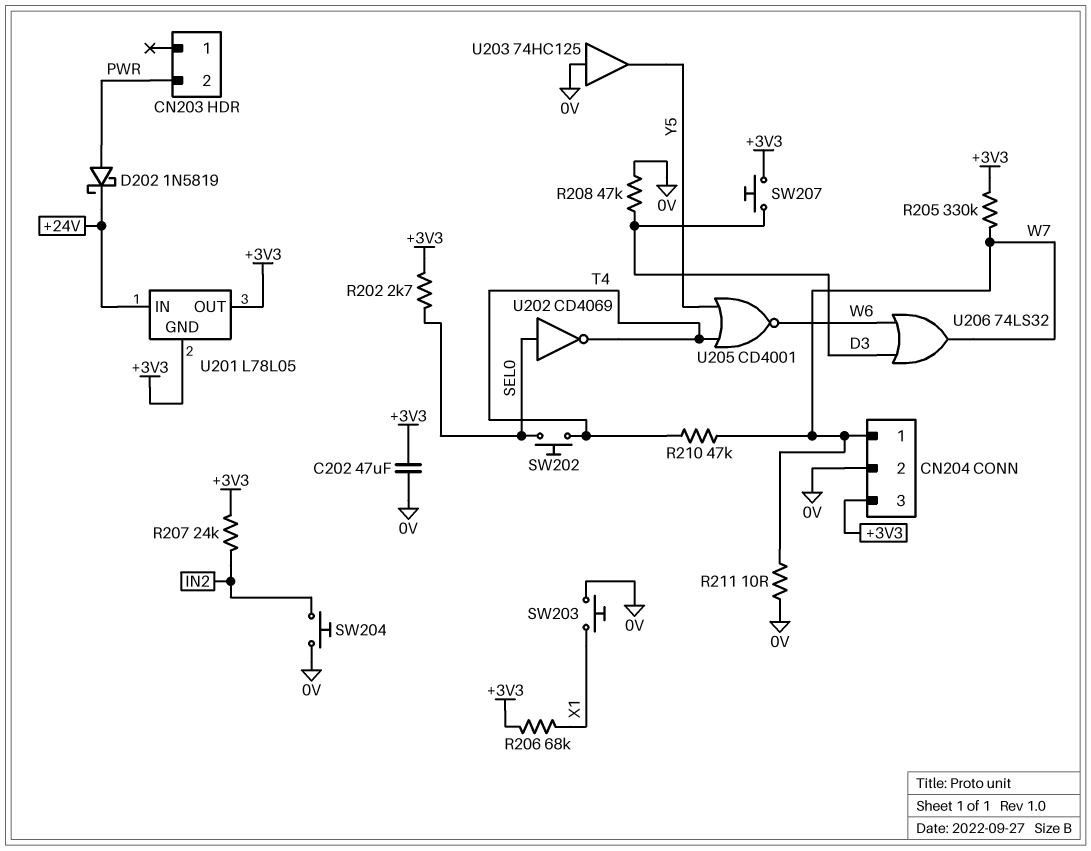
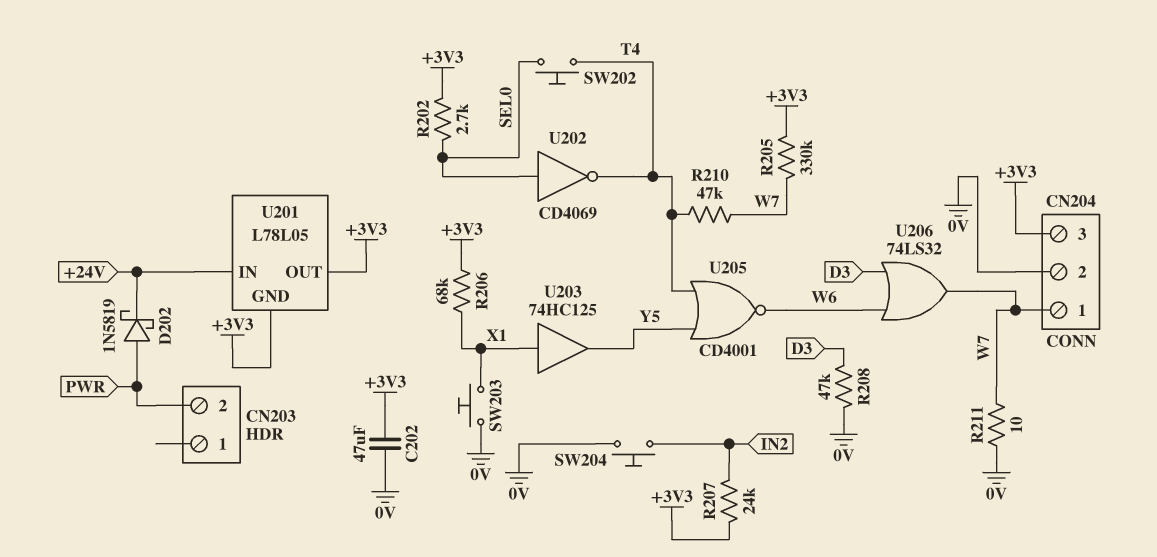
SW207: button (+3V3, D3) -> none
U203: buffer 74HC125 (in 0V, out Y5) -> buffer 74HC125 (in X1, out Y5)

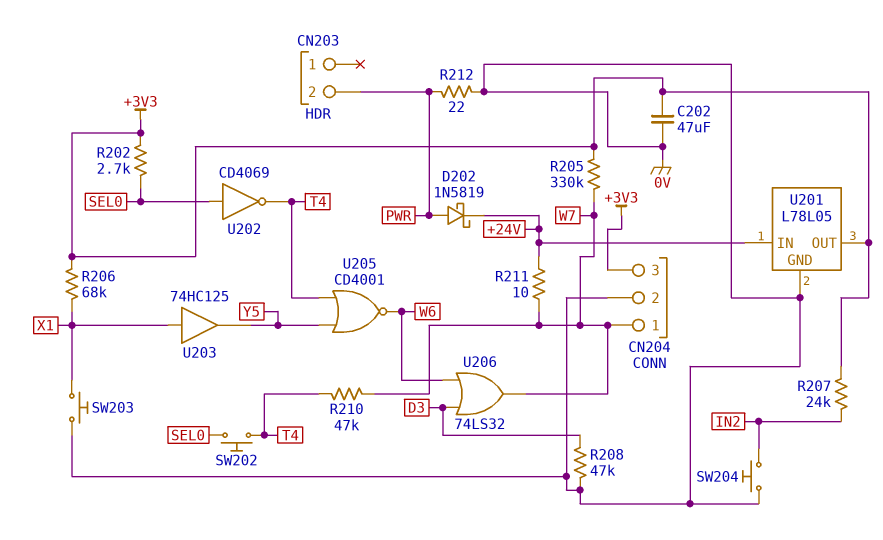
R211: 10 (0V, W7) -> 10 (+24V, W7)
R212: none -> 22 (0V, PWR)
U201 pin GND: +3V3 -> 0V

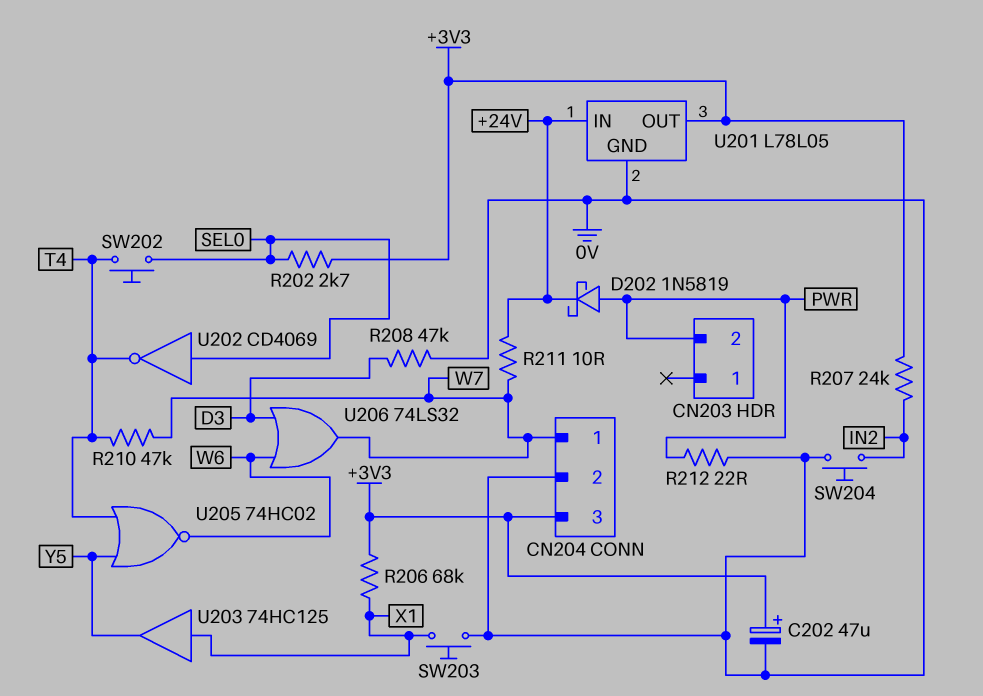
C202: 47uF (+3V3, 0V) -> 47uF (plus +3V3, minus 0V)
R205: 330k (+3V3, W7) -> none
U205: NOR CD4001 (in T4, in Y5, out W6) -> NOR 74HC02 (in T4, in Y5, out W6)

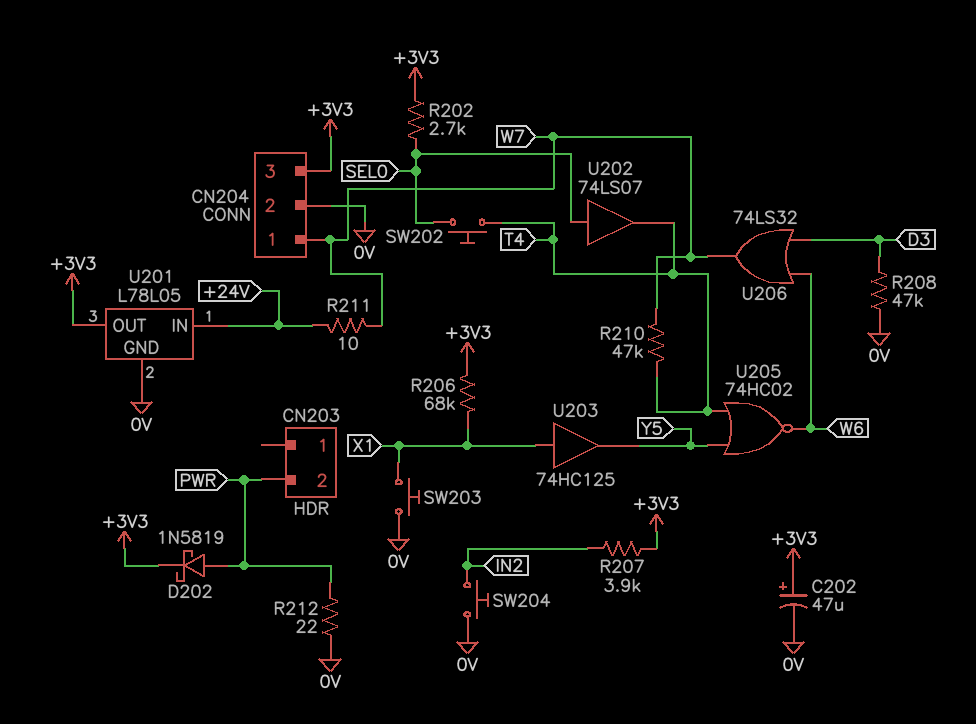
D202: schottky 1N5819 (A PWR, K +24V) -> schottky 1N5819 (A PWR, K +3V3)
R207: 24k (+3V3, IN2) -> 3.9k (+3V3, IN2)
U202: NOT CD4069 (in SEL0, out T4) -> buffer 74LS07 (in SEL0, out T4)

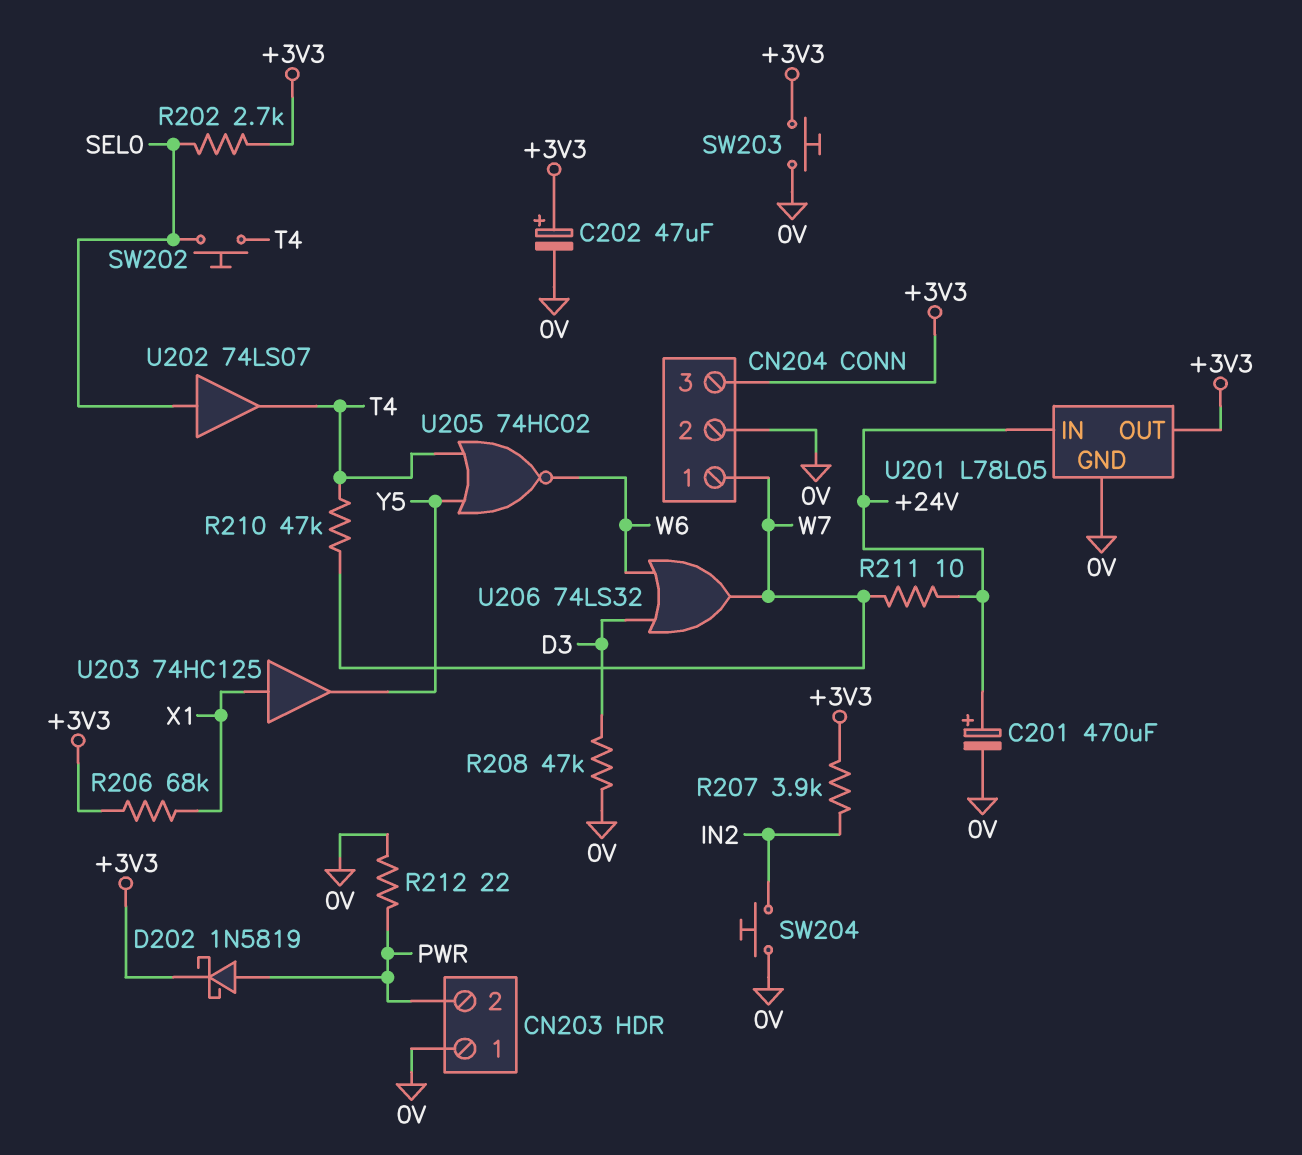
C201: none -> 470uF (plus +24V, minus 0V)
CN203 pin 1: none -> 0V
SW203: button (0V, X1) -> button (+3V3, 0V)

